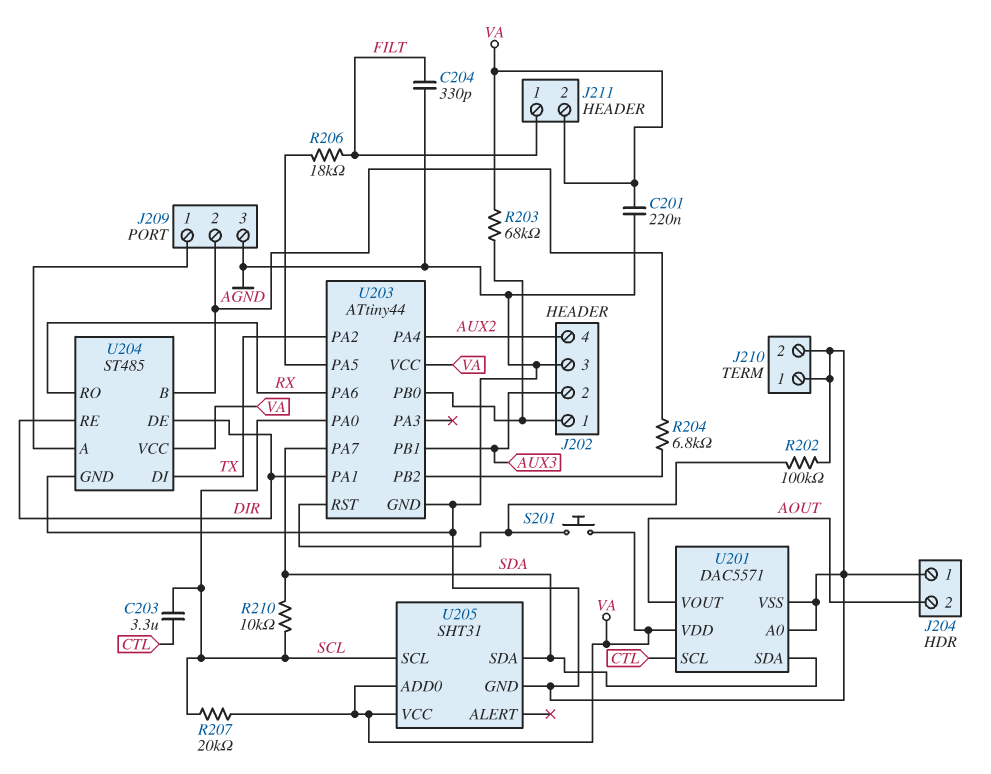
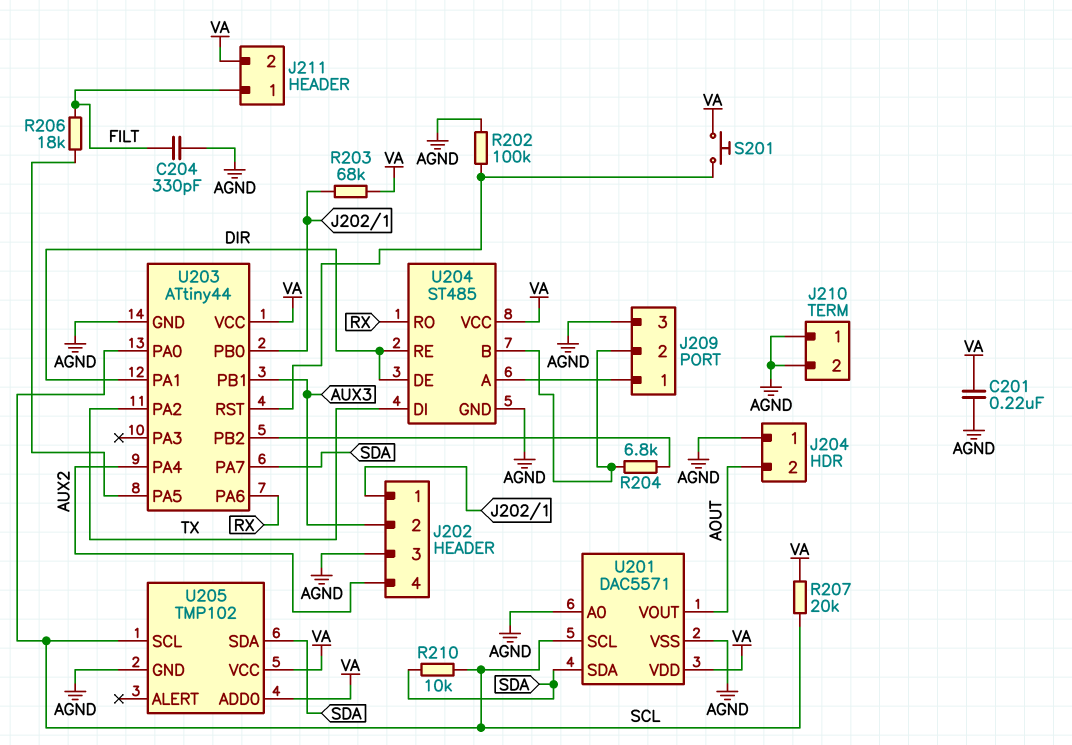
C203: 3.3uF (CTL, SCL) -> none
U201 pin SCL: CTL -> SCL
U205: SHT31 -> TMP102

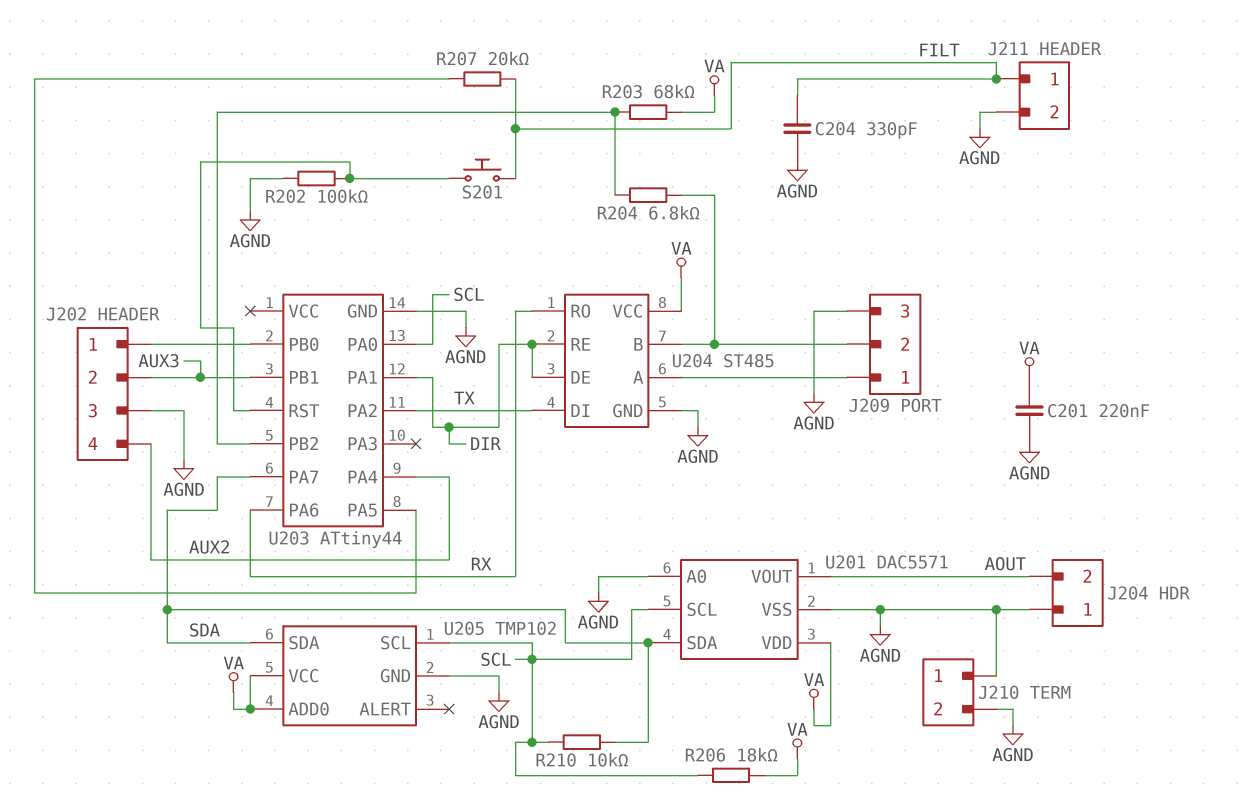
J211 pin 2: VA -> AGND
R203: 68k (J202/1, VA) -> 68k (U203/PB2, VA)
R206: 18k (FILT, U203/PA5) -> 18k (SCL, VA)
R207: 20k (SCL, VA) -> 20k (FILT, U203/PA5)
S201: button (U203/RST, VA) -> button (FILT, U203/RST)
U203 pin VCC: VA -> none

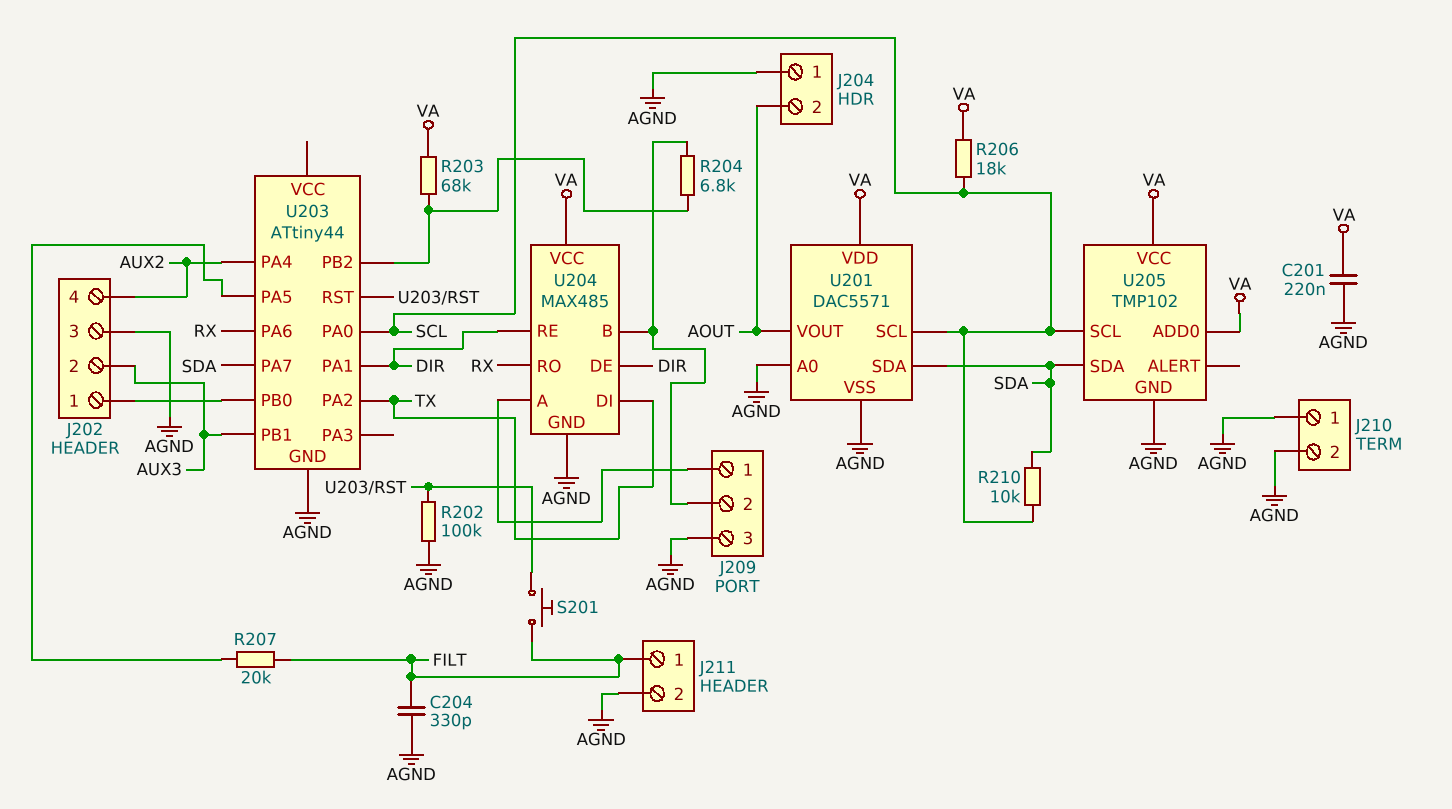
U204: ST485 -> MAX485

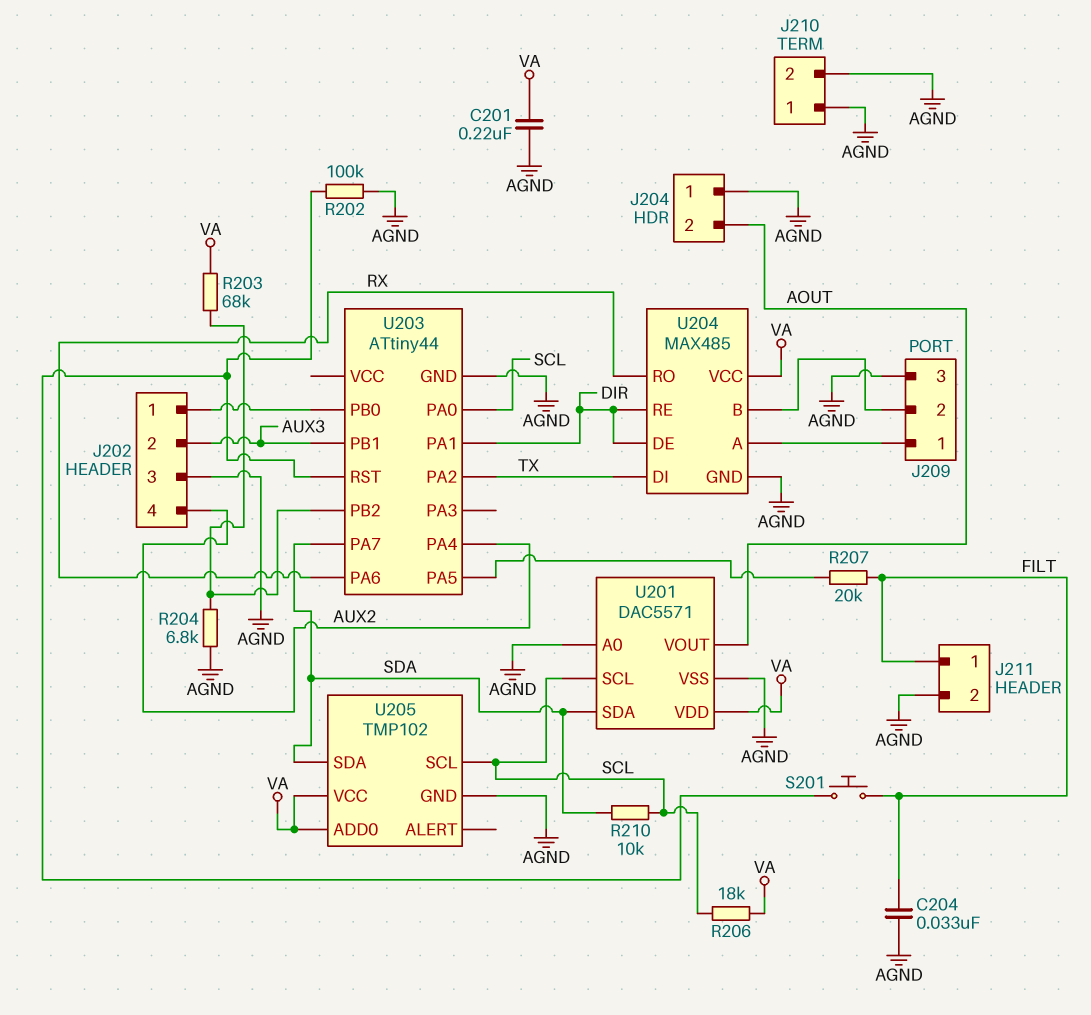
C204: 330pF (AGND, FILT) -> 33nF (AGND, FILT)
R204: 6.8k (J209/2, U203/PB2) -> 6.8k (AGND, U203/PB2)

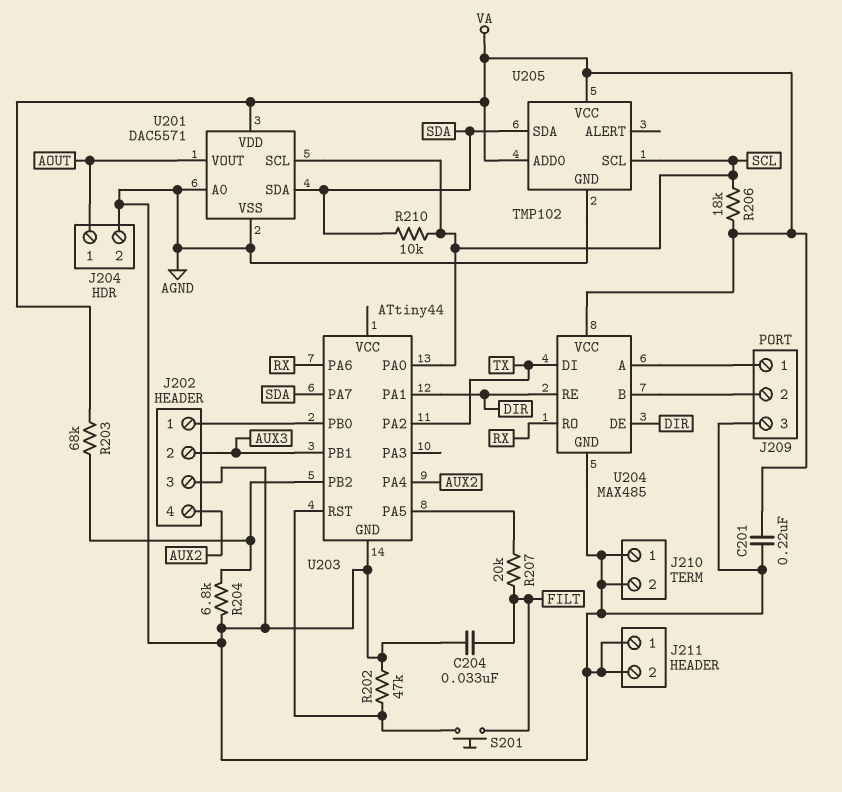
J204 pin 1: AGND -> AOUT
J204 pin 2: AOUT -> AGND
J211 pin 1: FILT -> AGND
R202: 100k (AGND, U203/RST) -> 47k (AGND, U203/RST)

